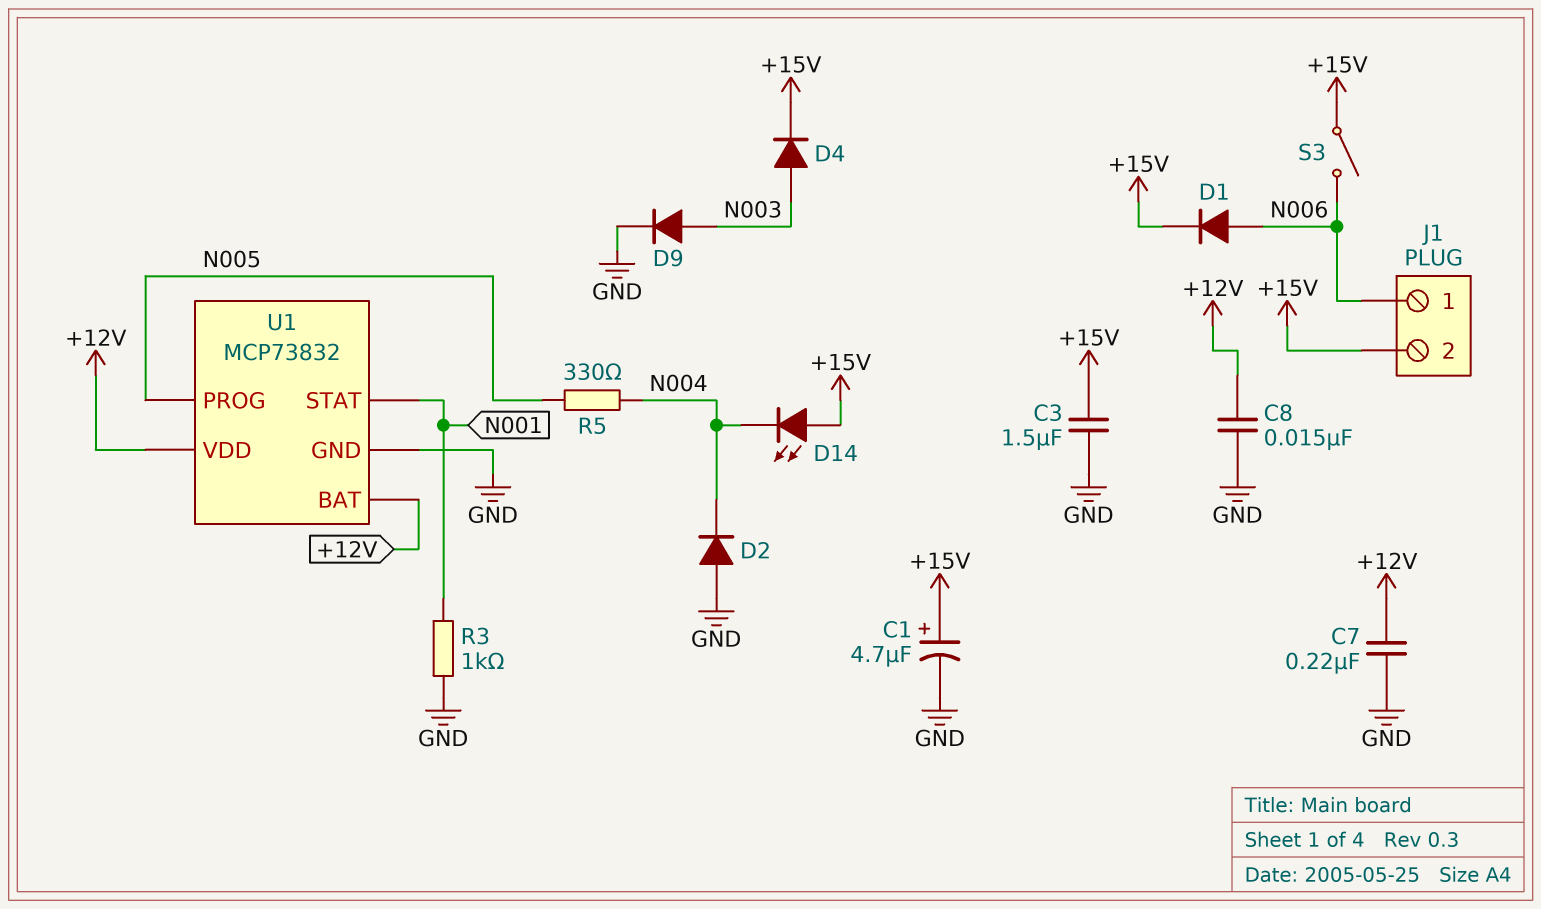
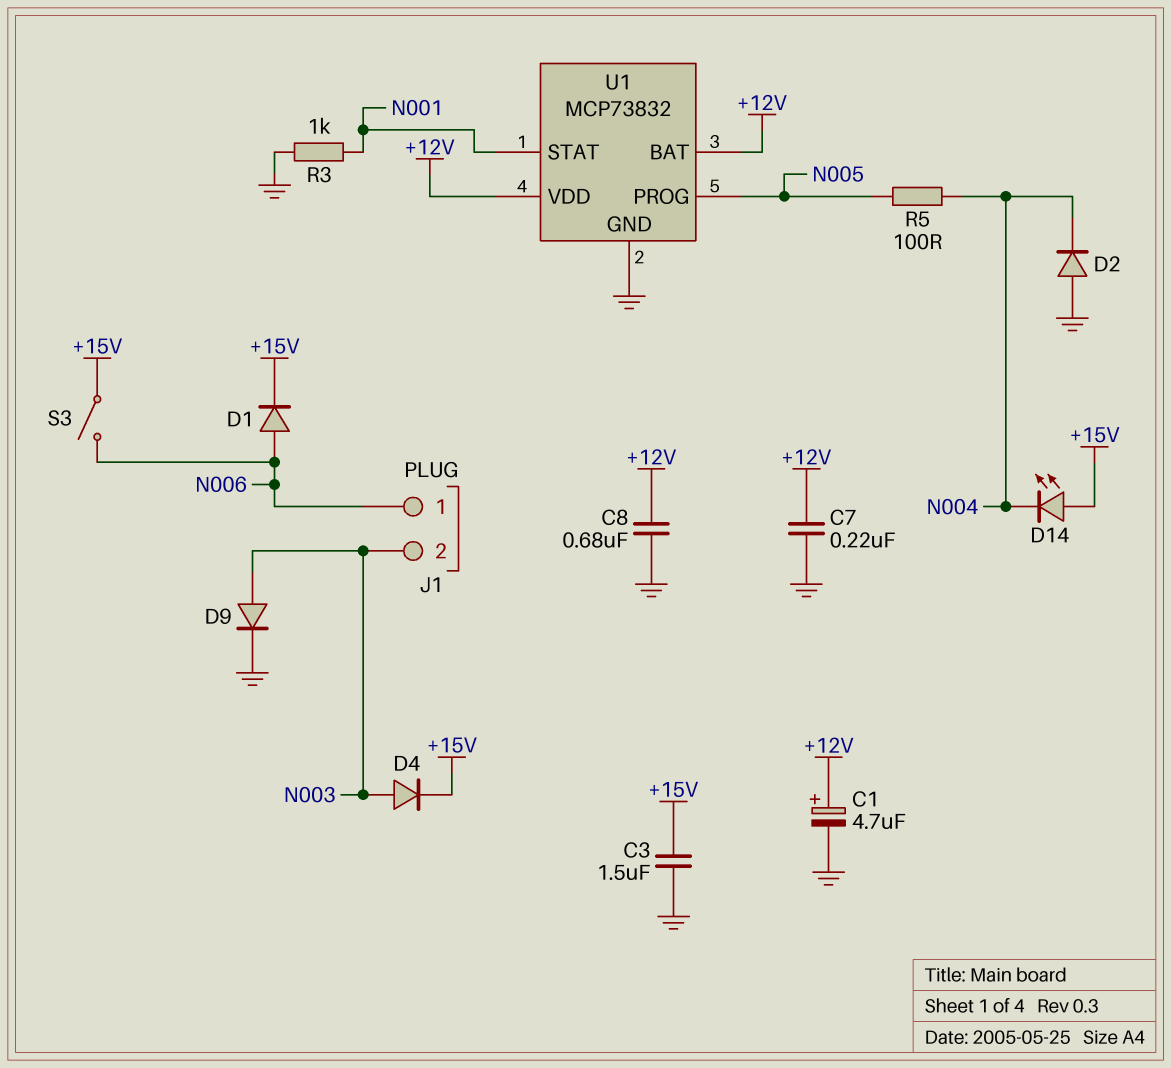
C1: 4.7uF (plus +15V, minus GND) -> 4.7uF (plus +12V, minus GND)
C8: 15nF (+12V, GND) -> 680nF (+12V, GND)
J1 pin 2: +15V -> N003
R5: 330 (N004, N005) -> 100 (N004, N005)

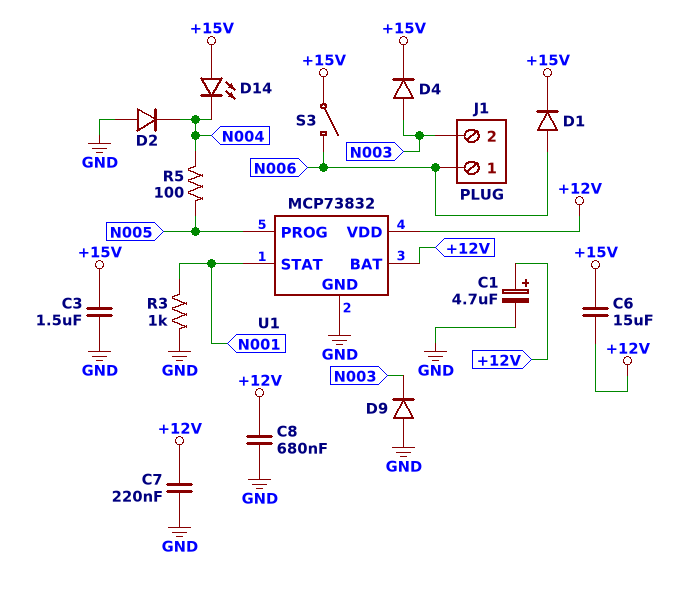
C6: none -> 15uF (+12V, +15V)
D9: diode (A N003, K GND) -> diode (A GND, K N003)

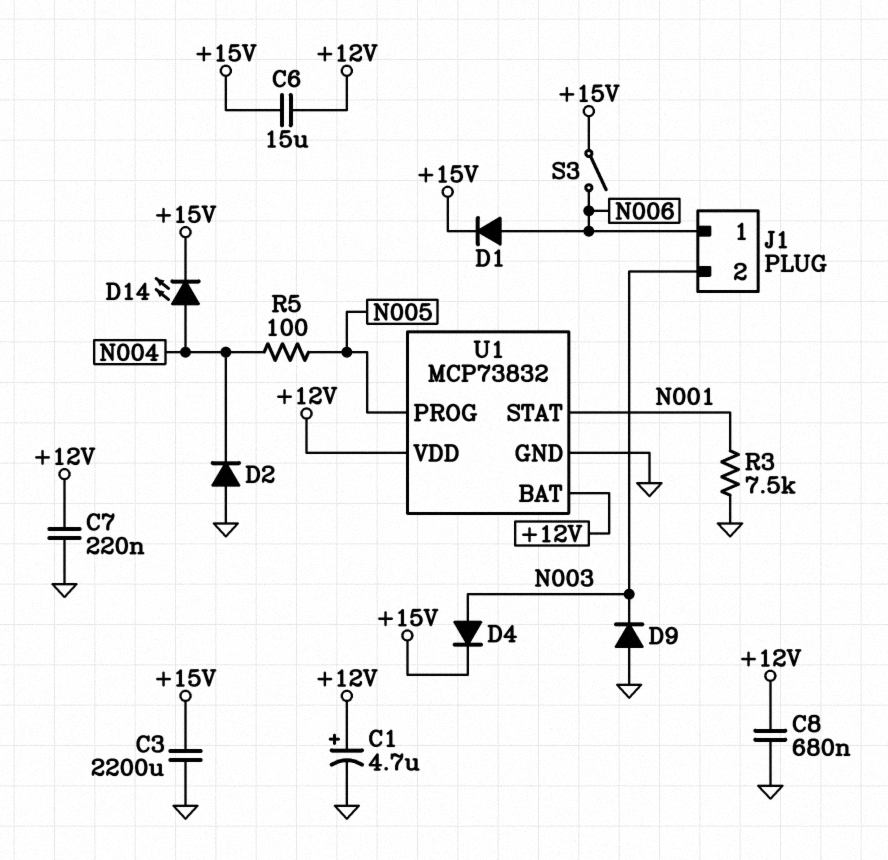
C3: 1.5uF (+15V, GND) -> 2200uF (+15V, GND)
D14: LED (A +15V, K N004) -> LED (A N004, K +15V)
R3: 1k (GND, N001) -> 7.5k (GND, N001)

